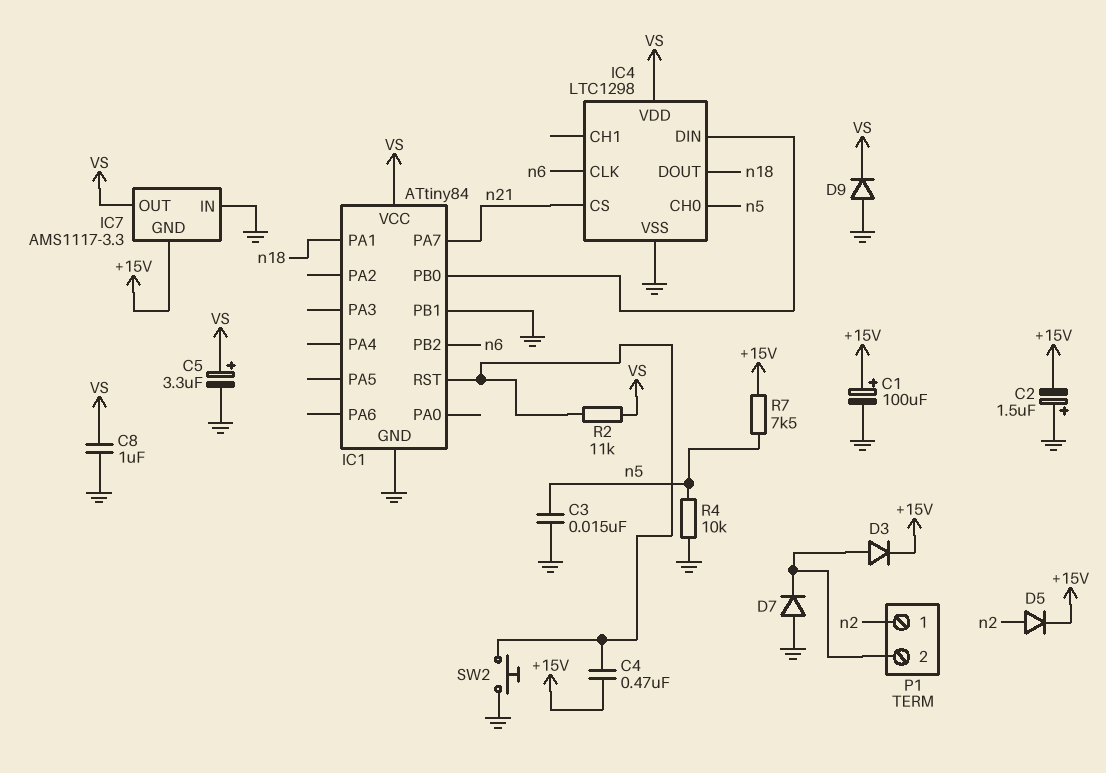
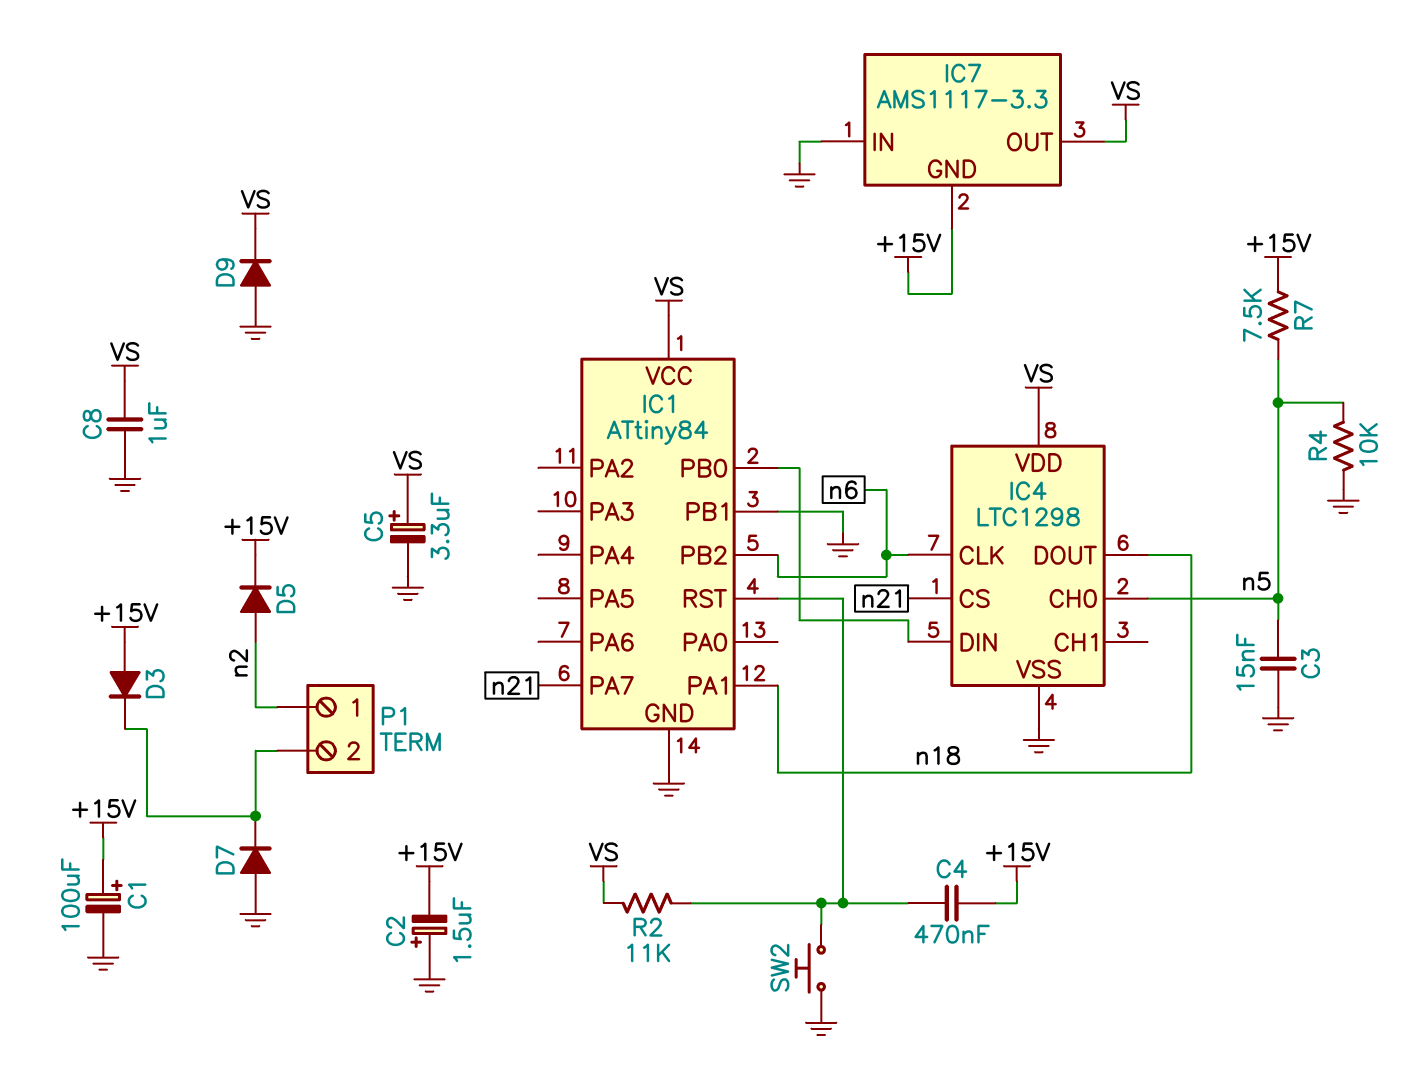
D3: diode (A P1/2, K +15V) -> diode (A +15V, K P1/2)

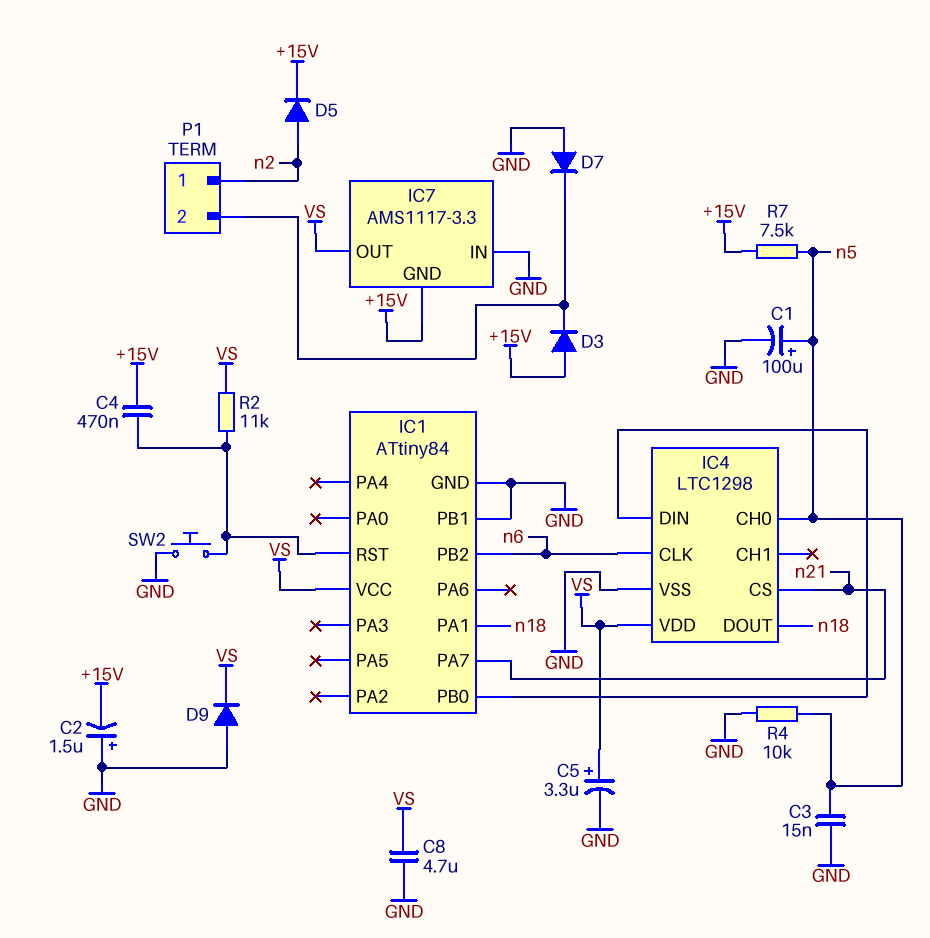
C1: 100uF (plus +15V, minus GND) -> 100uF (plus n5, minus GND)
C8: 1uF (GND, VS) -> 4.7uF (GND, VS)

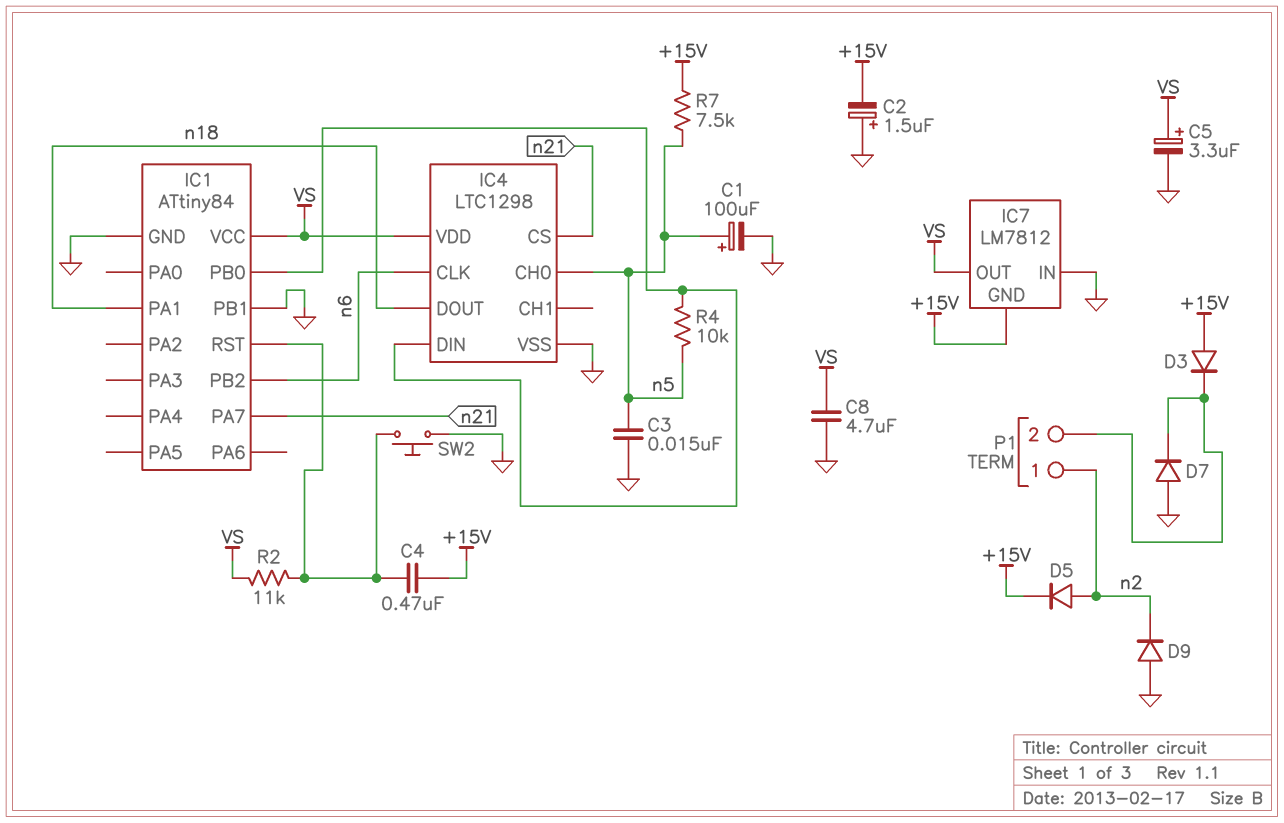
D9: diode (A GND, K VS) -> diode (A GND, K n2)
IC7: AMS1117-3.3 -> LM7812
R4: 10k (GND, n5) -> 10k (IC1/PB0, n5)

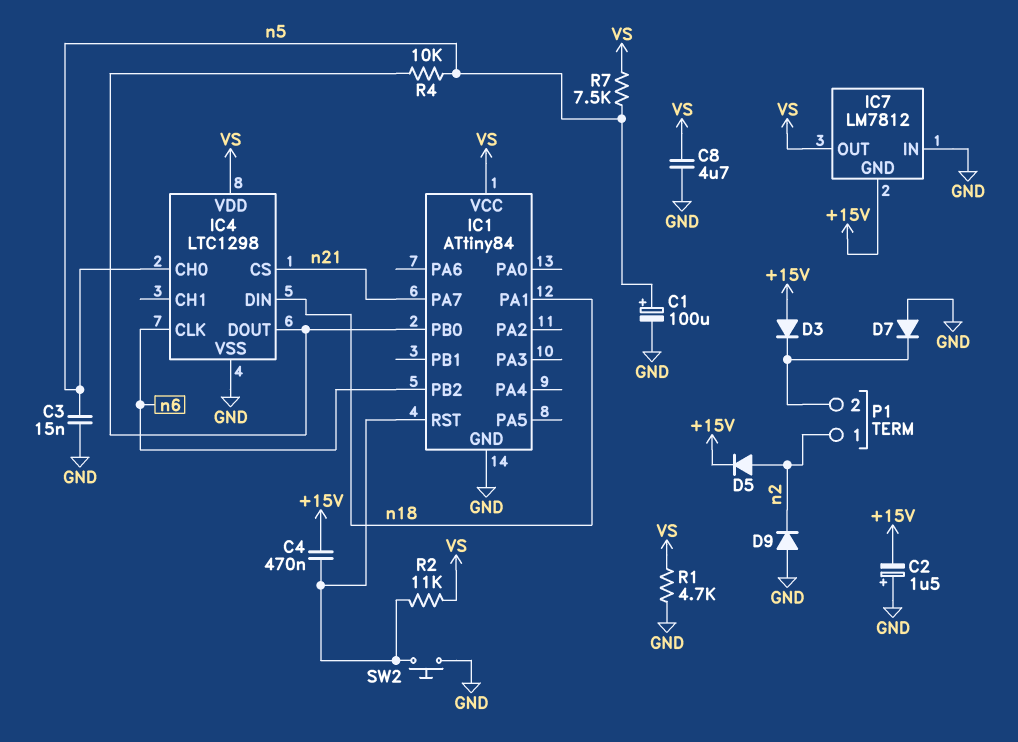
C5: 3.3uF (plus VS, minus GND) -> none
IC1 pin PB1: GND -> none
IC4 pin DIN: IC1/PB0 -> n18
IC4 pin DOUT: n18 -> IC1/PB0
R1: none -> 4.7k (GND, VS)
R7: 7.5k (+15V, n5) -> 7.5k (VS, n5)

